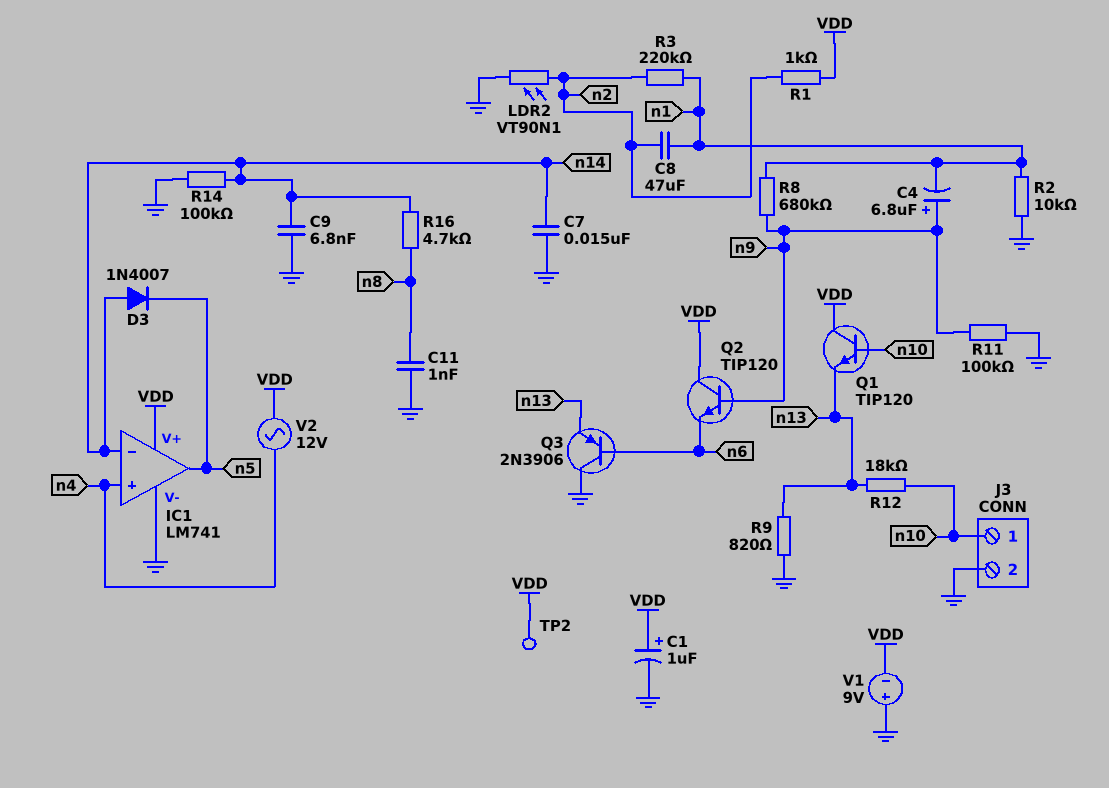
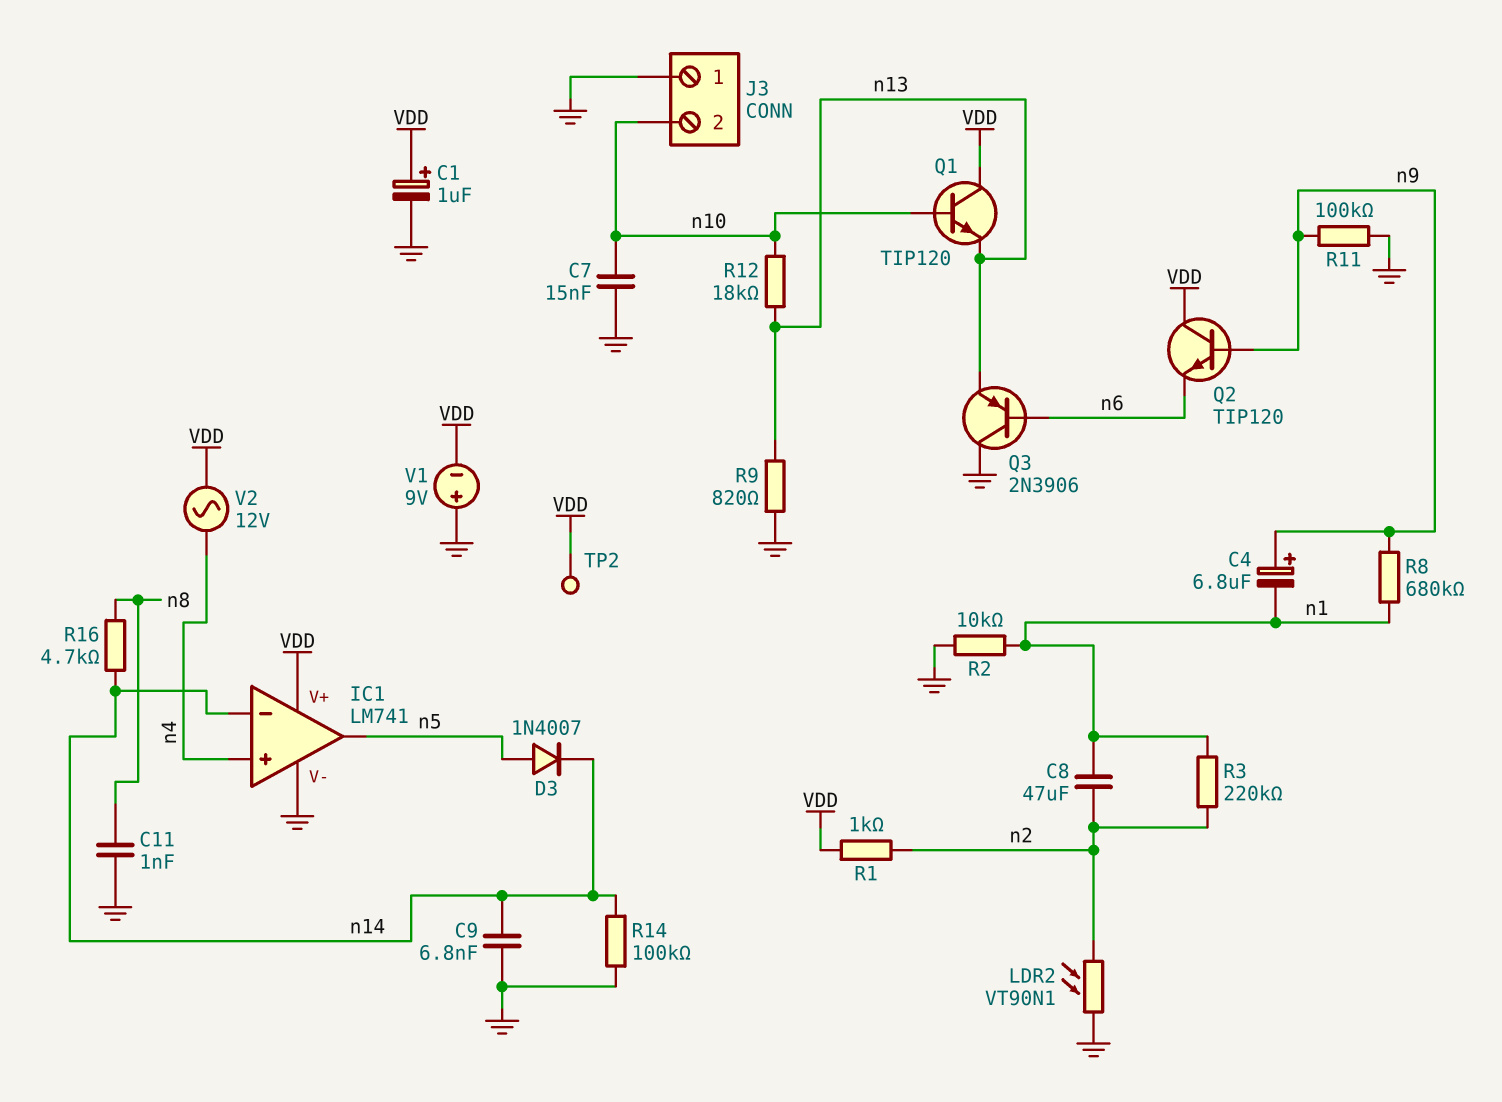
C7: 15nF (GND, n14) -> 15nF (GND, n10)
D3: diode 1N4007 (A n14, K n5) -> diode 1N4007 (A n5, K n14)
J3 pin 1: n10 -> GND
J3 pin 2: GND -> n10

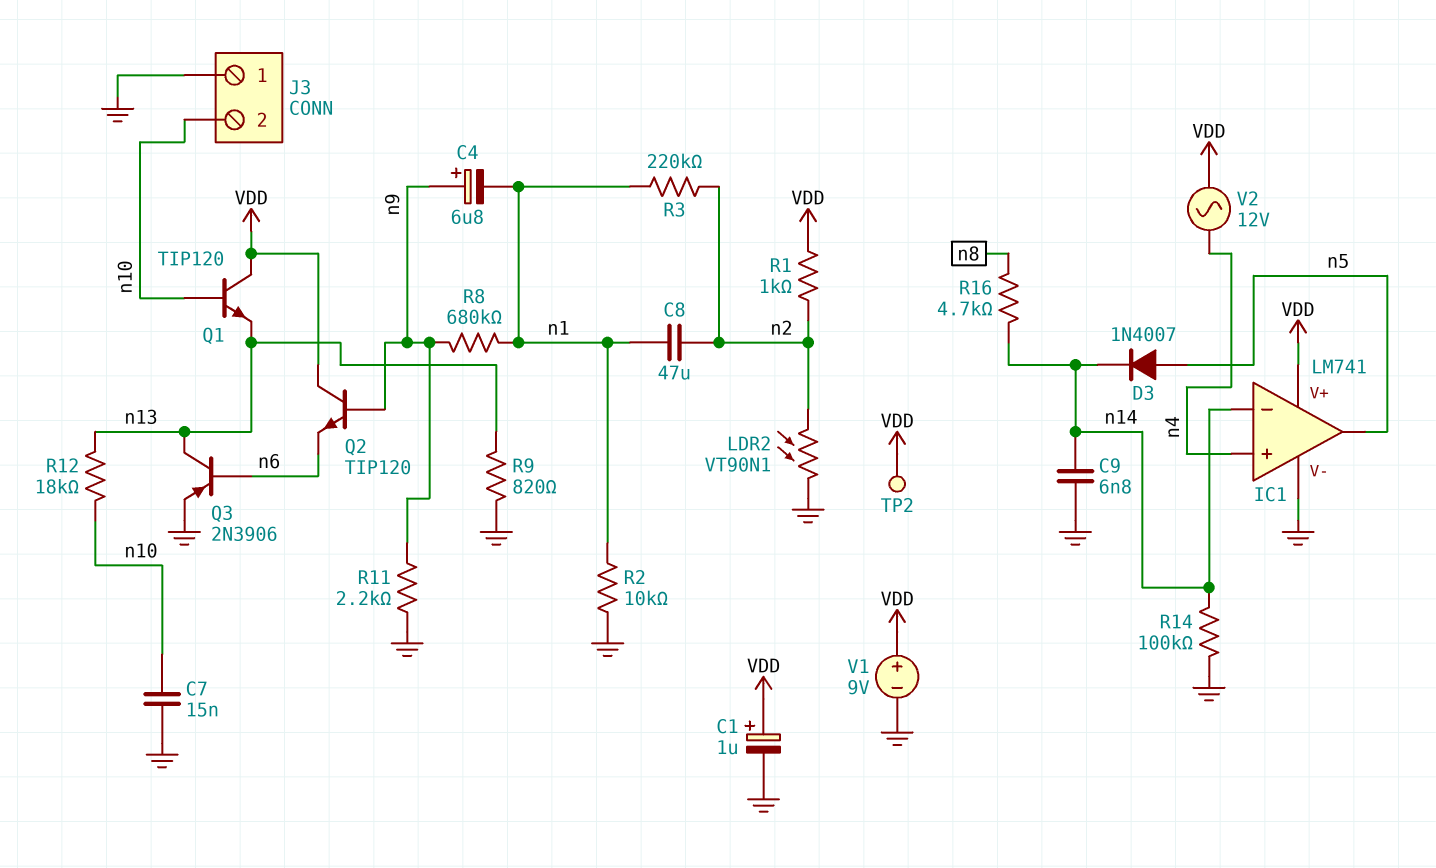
C11: 1nF (GND, n8) -> none
Q3: PNP 2N3906 (B n6, C GND, E n13) -> PNP 2N3906 (B n6, C n13, E GND)
R11: 100k (GND, n9) -> 2.2k (GND, n9)
V1: 9V (plus GND, minus VDD) -> 9V (plus VDD, minus GND)

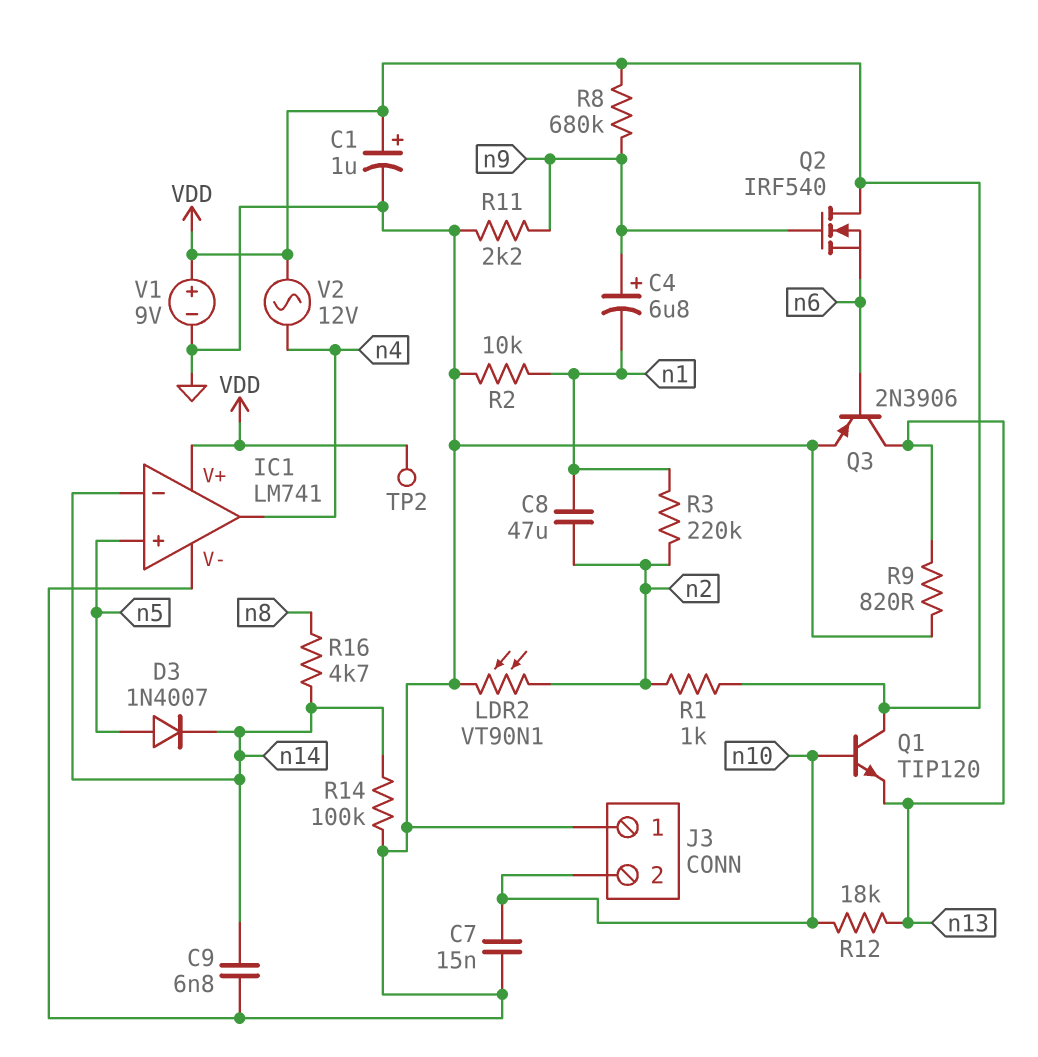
IC1 pin in+: n4 -> n5
IC1 pin out: n5 -> n4
Q2: NPN TIP120 (B n9, C VDD, E n6) -> NMOS IRF540 (G n9, D VDD, S n6)
R8: 680k (n1, n9) -> 680k (VDD, n9)

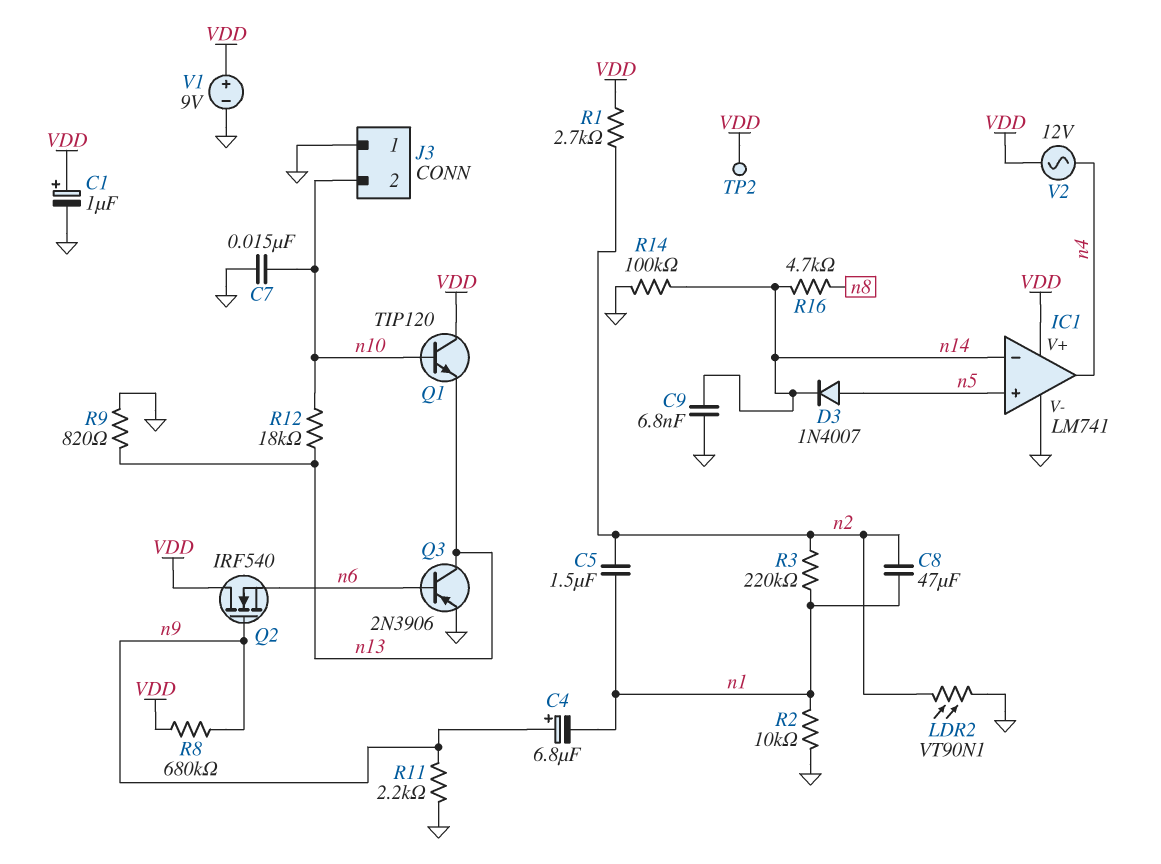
C5: none -> 1.5uF (n1, n2)
R1: 1k (VDD, n2) -> 2.7k (VDD, n2)

